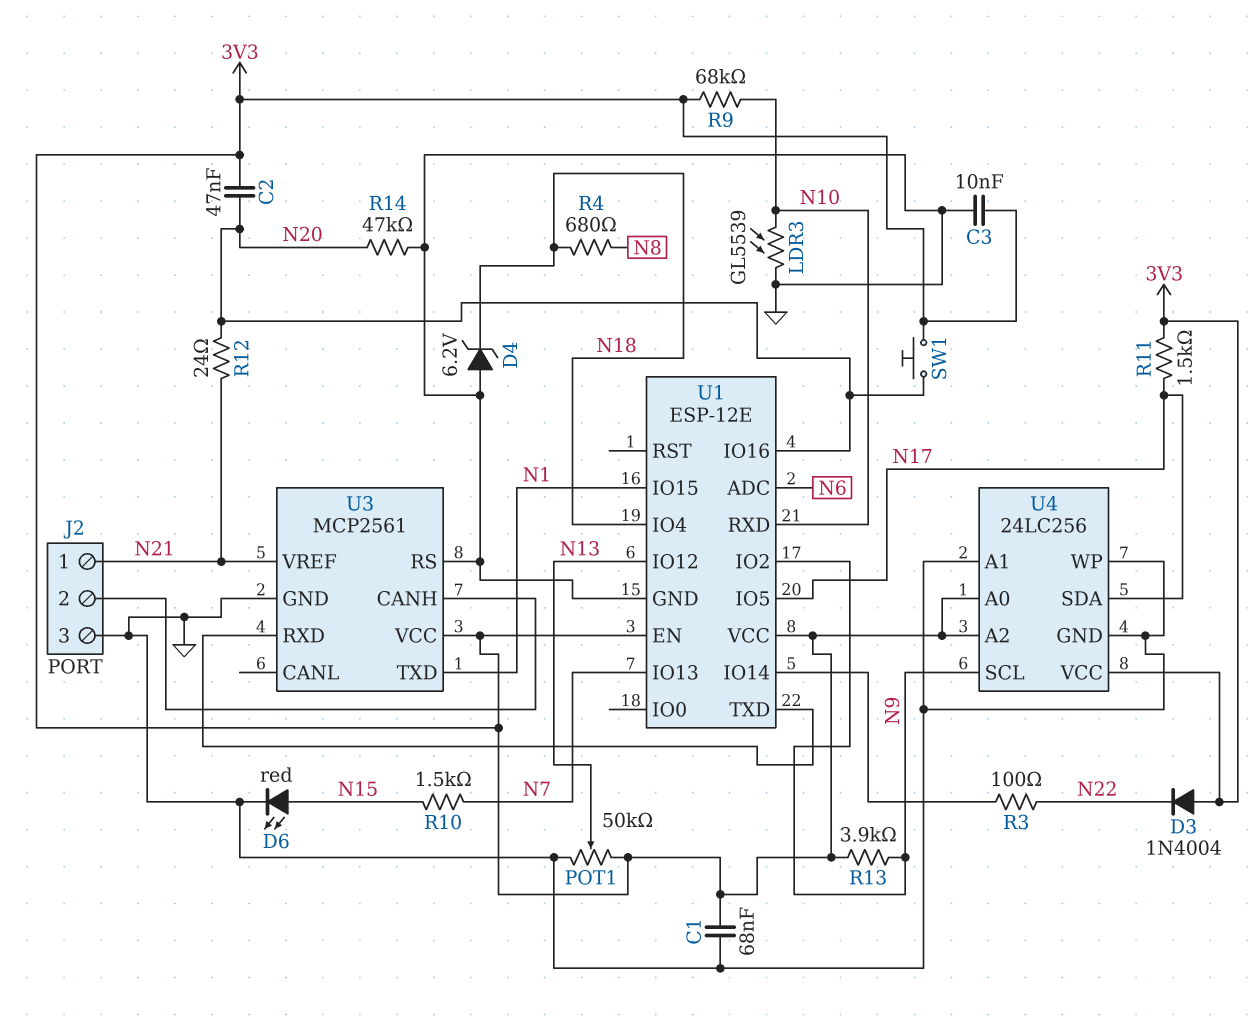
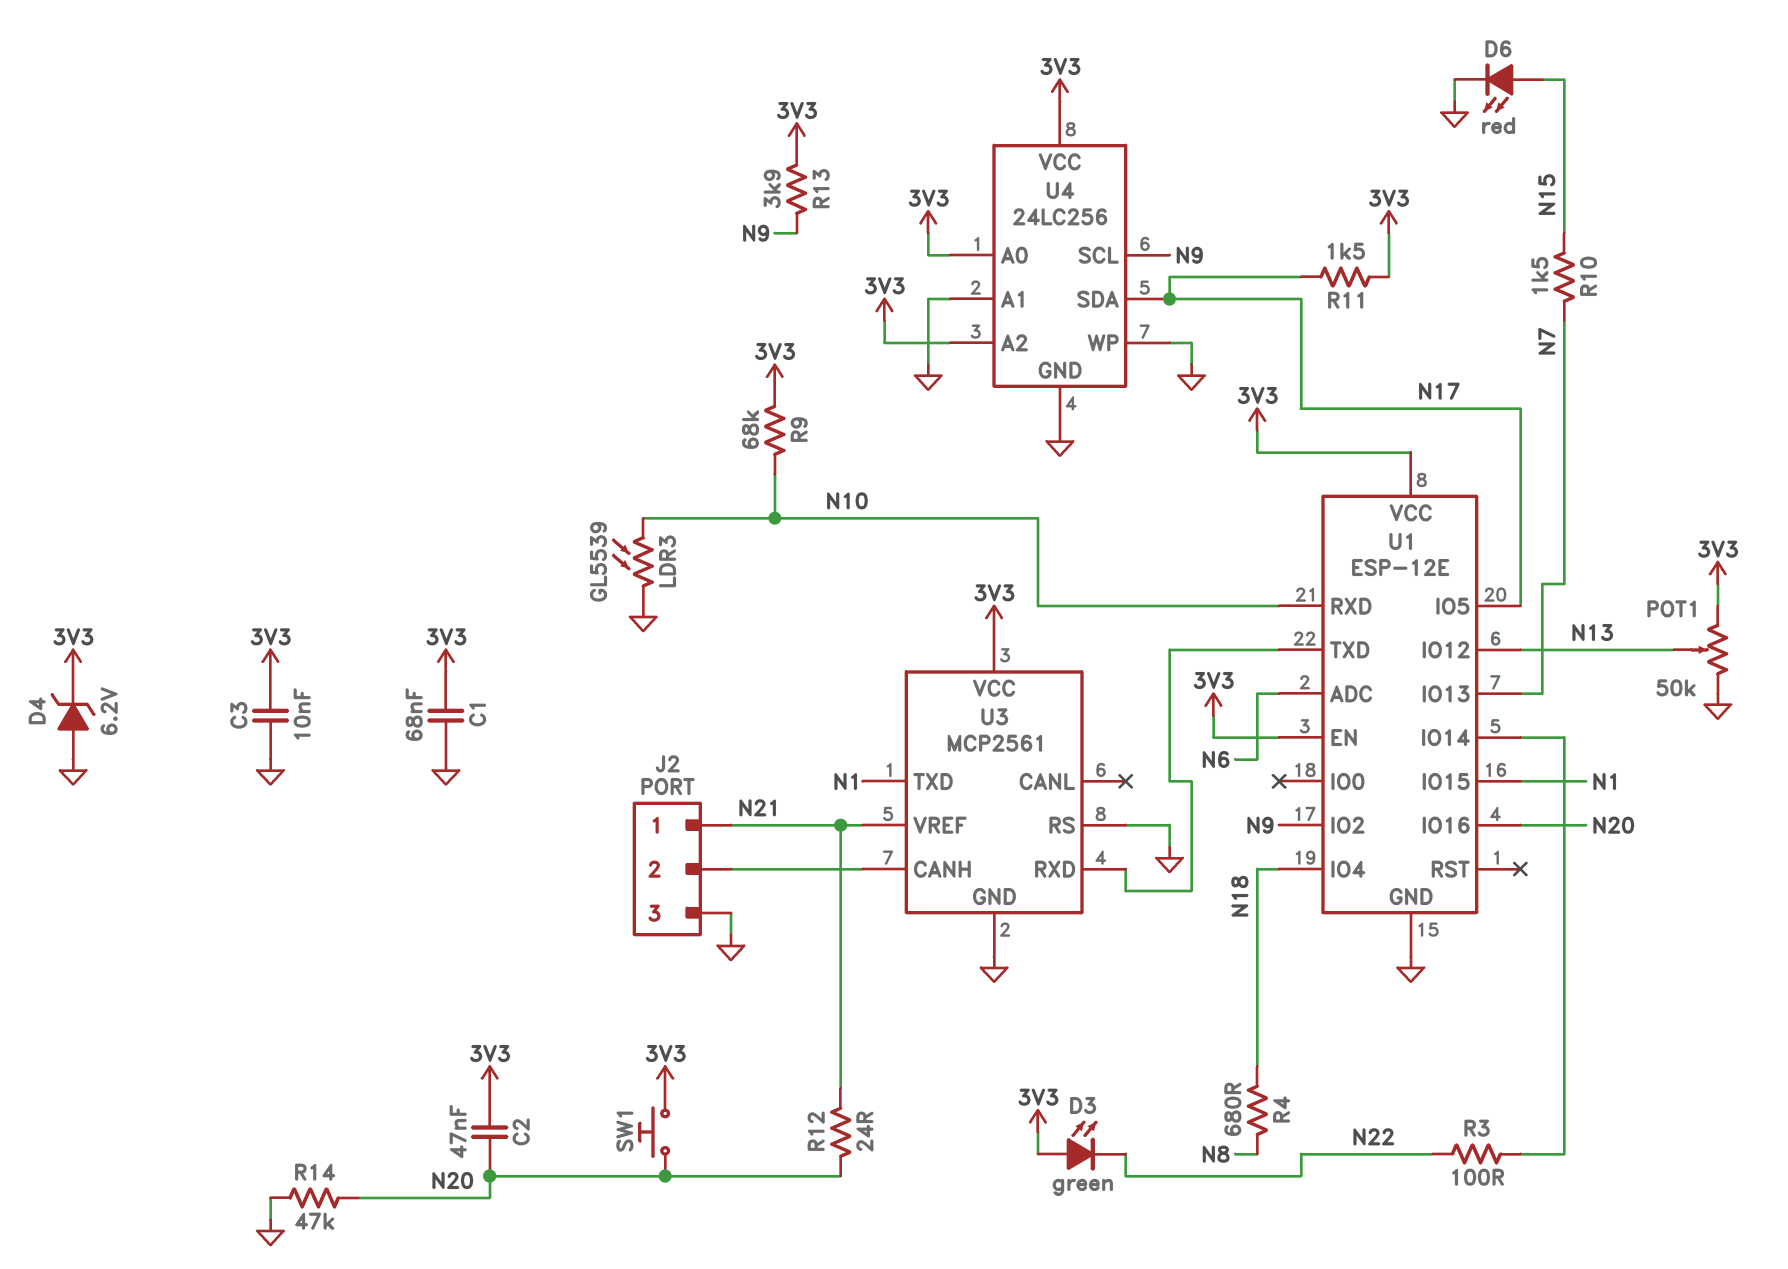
D3: diode 1N4004 (A 3V3, K N22) -> LED green (A 3V3, K N22)
D4: zener 6.2V (A GND, K N18) -> zener 6.2V (A GND, K 3V3)

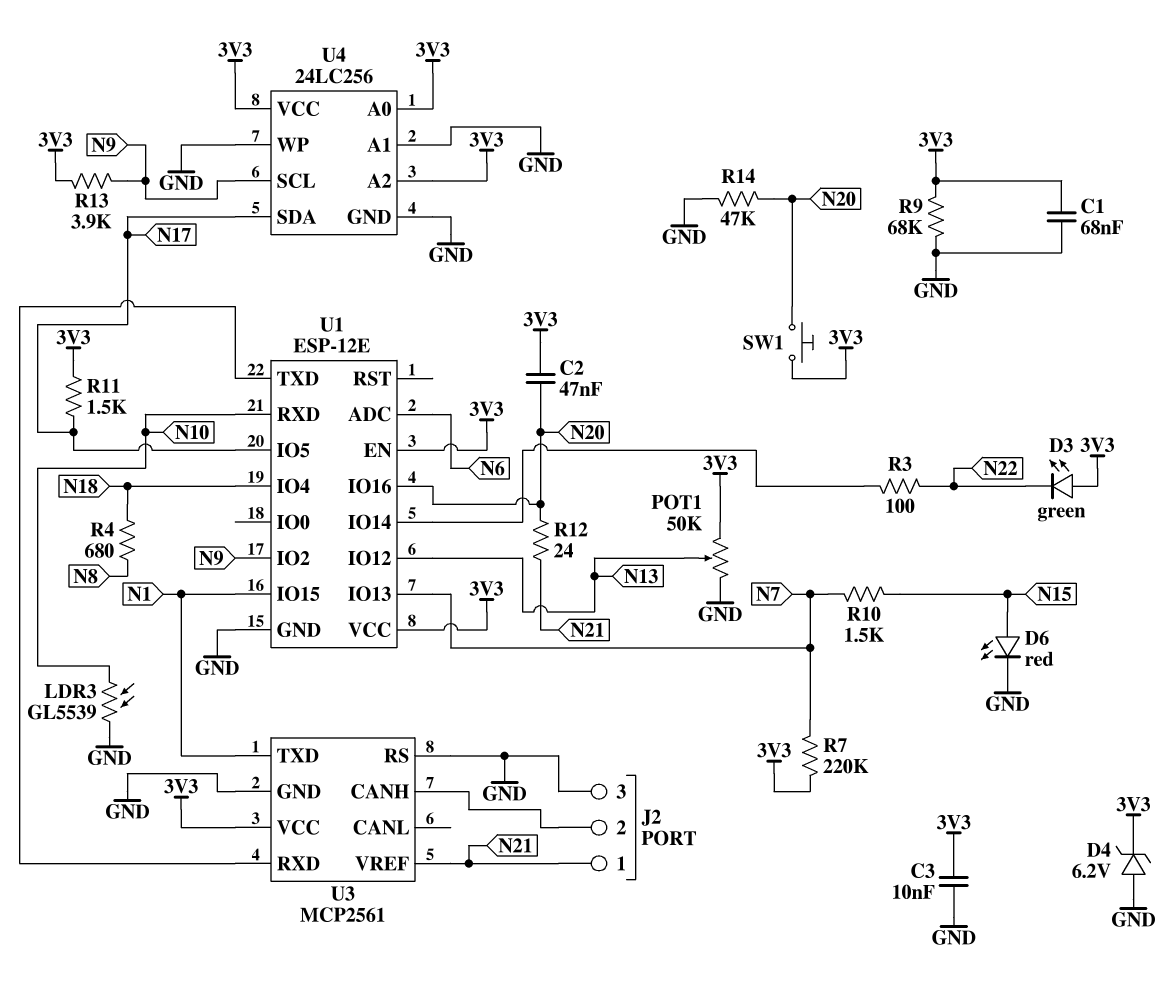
R7: none -> 220k (3V3, N7)
R9: 68k (3V3, N10) -> 68k (3V3, GND)

